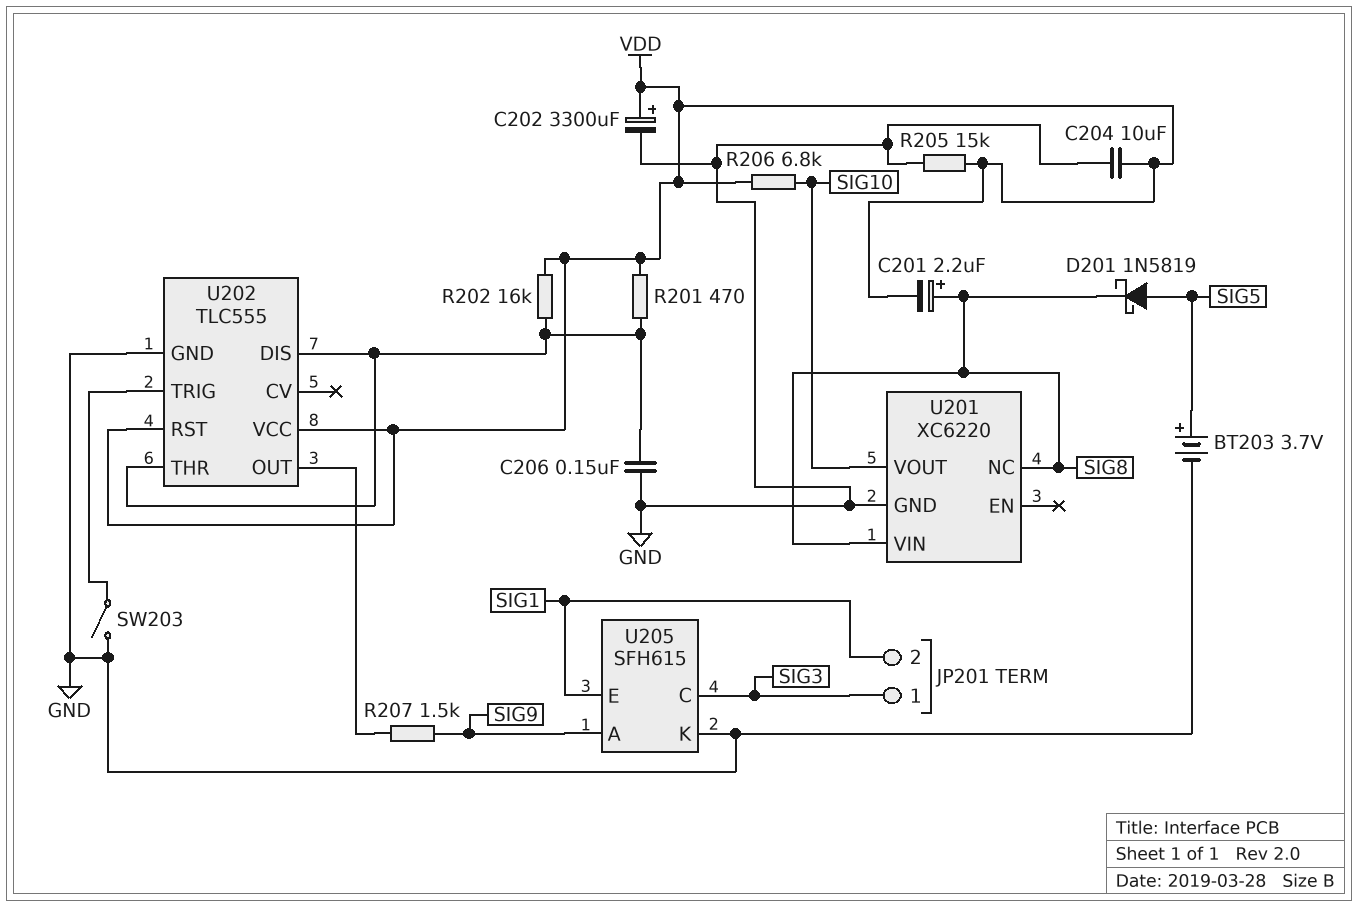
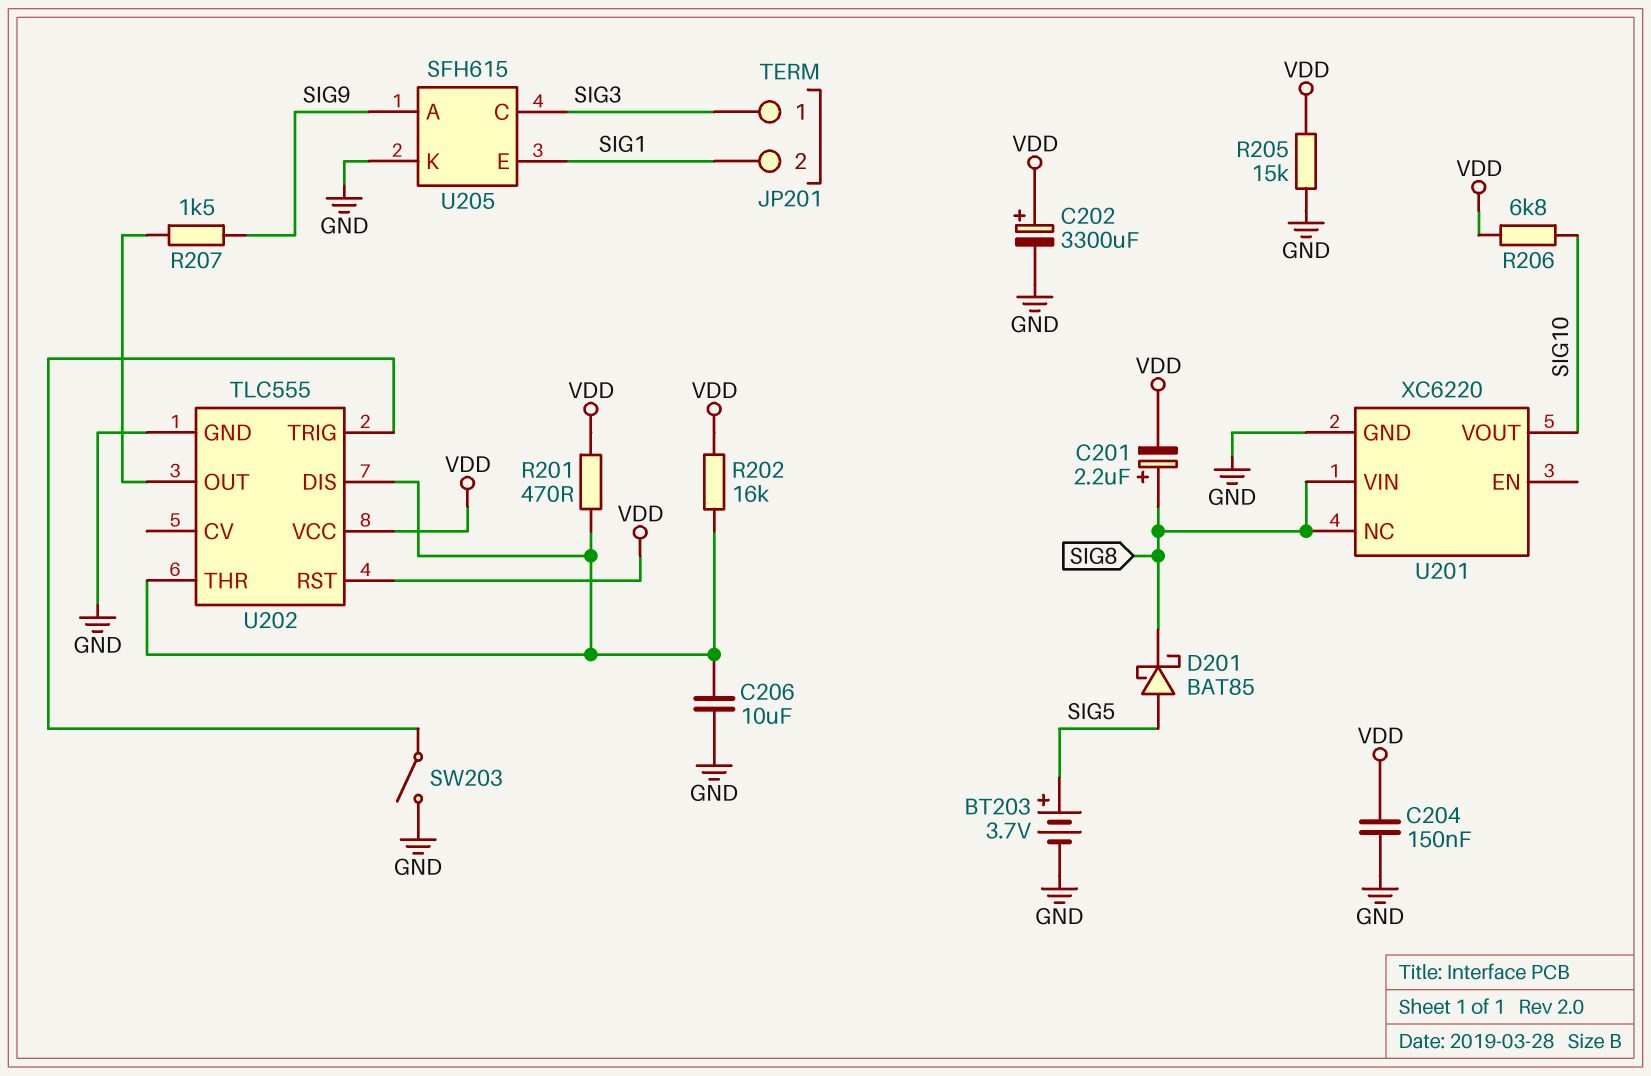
C204: 10uF (GND, VDD) -> 150nF (GND, VDD)
C206: 150nF (GND, U202/DIS) -> 10uF (GND, U202/DIS)
D201: schottky 1N5819 (A SIG5, K SIG8) -> schottky BAT85 (A SIG5, K SIG8)

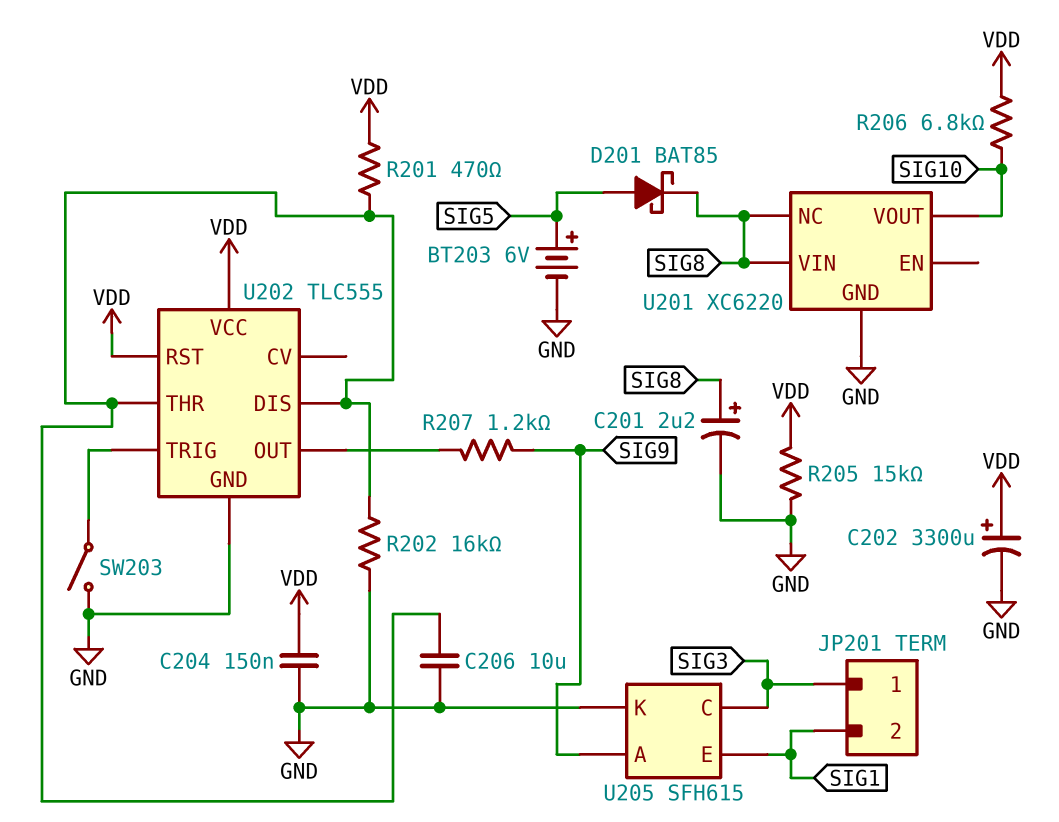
BT203: 3.7V (plus SIG5, minus GND) -> 6V (plus SIG5, minus GND)
C201: 2.2uF (plus SIG8, minus VDD) -> 2.2uF (plus SIG8, minus GND)
R202: 16k (U202/DIS, VDD) -> 16k (GND, U202/DIS)
R207: 1.5k (SIG9, U202/OUT) -> 1.2k (SIG9, U202/OUT)

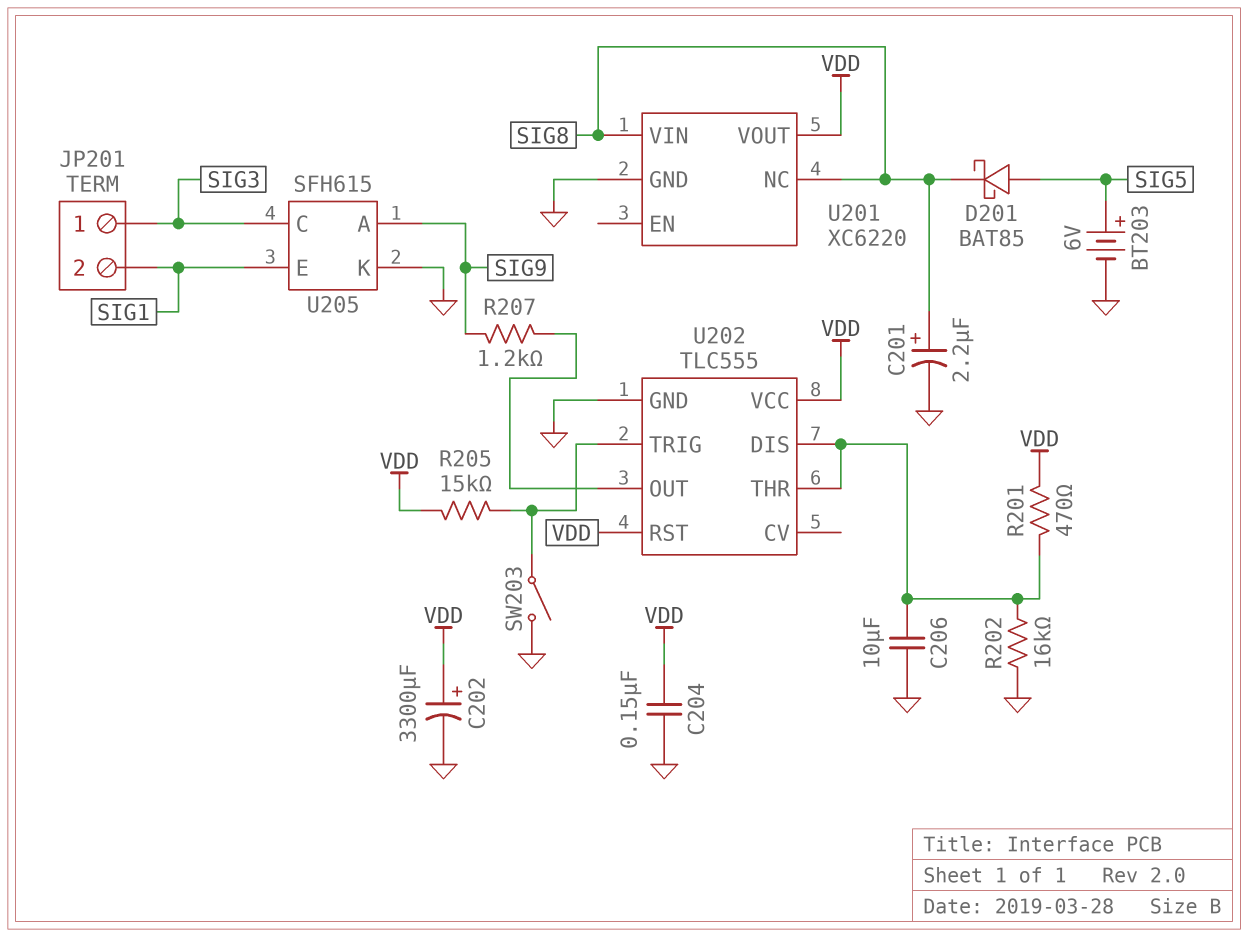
R205: 15k (GND, VDD) -> 15k (U202/TRIG, VDD)
R206: 6.8k (SIG10, VDD) -> none
U201 pin VOUT: SIG10 -> VDD

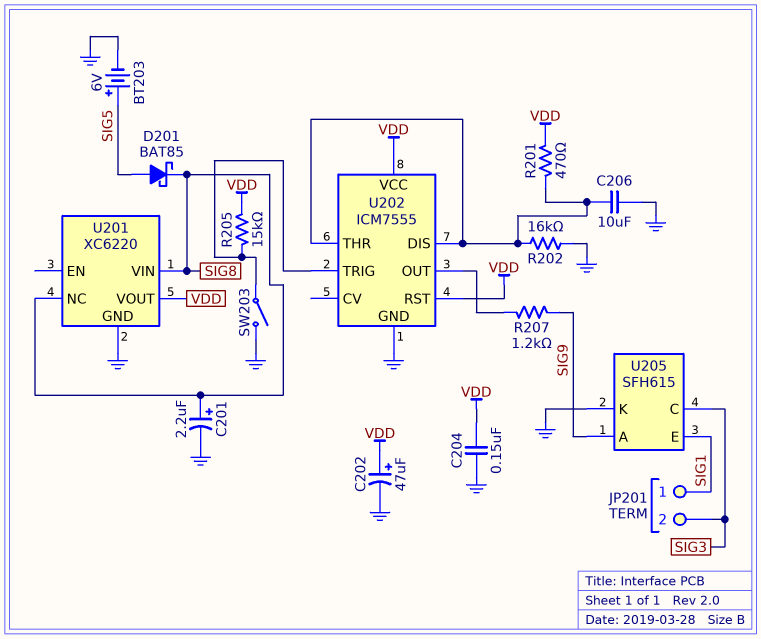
C202: 3300uF (plus VDD, minus GND) -> 47uF (plus VDD, minus GND)
JP201 pin 1: SIG3 -> SIG1
JP201 pin 2: SIG1 -> SIG3
U202: TLC555 -> ICM7555

